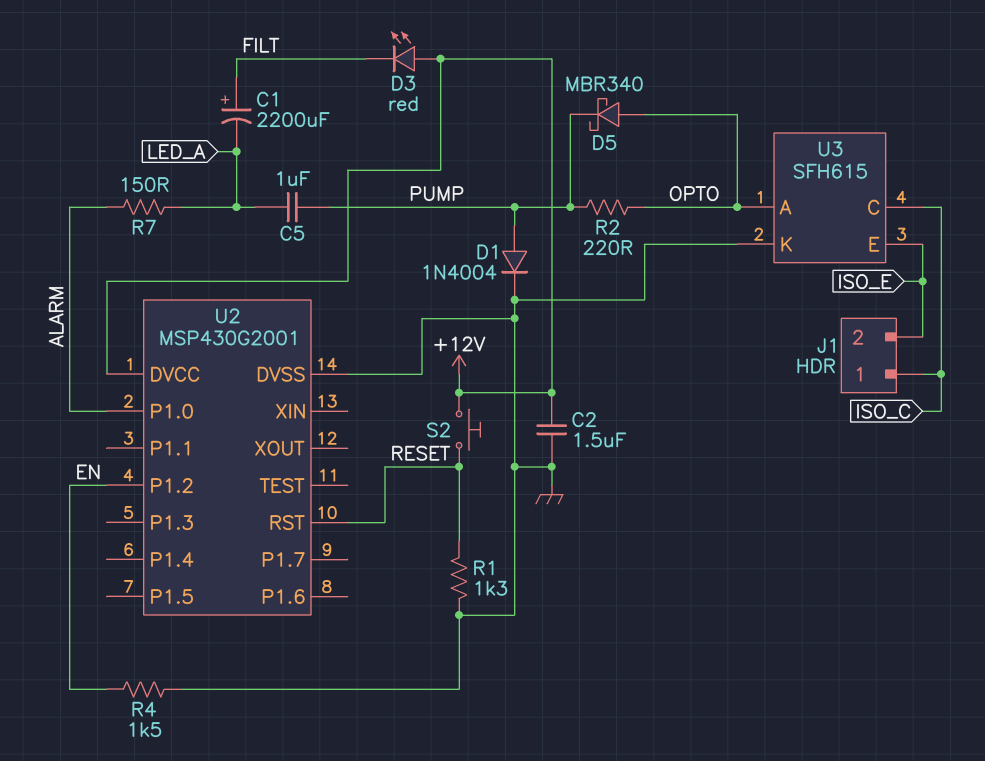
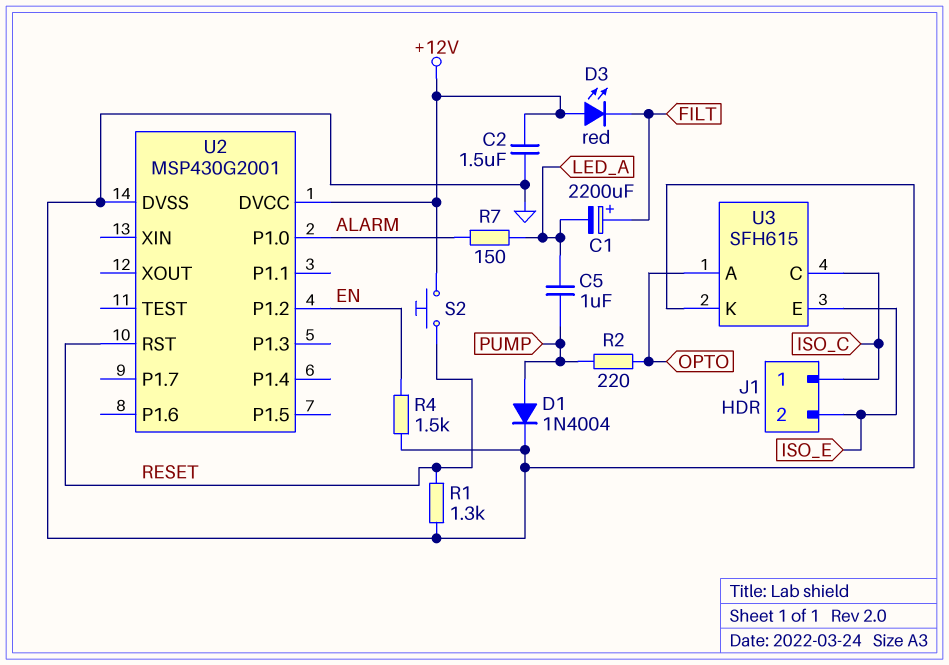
D5: schottky MBR340 (A OPTO, K PUMP) -> none

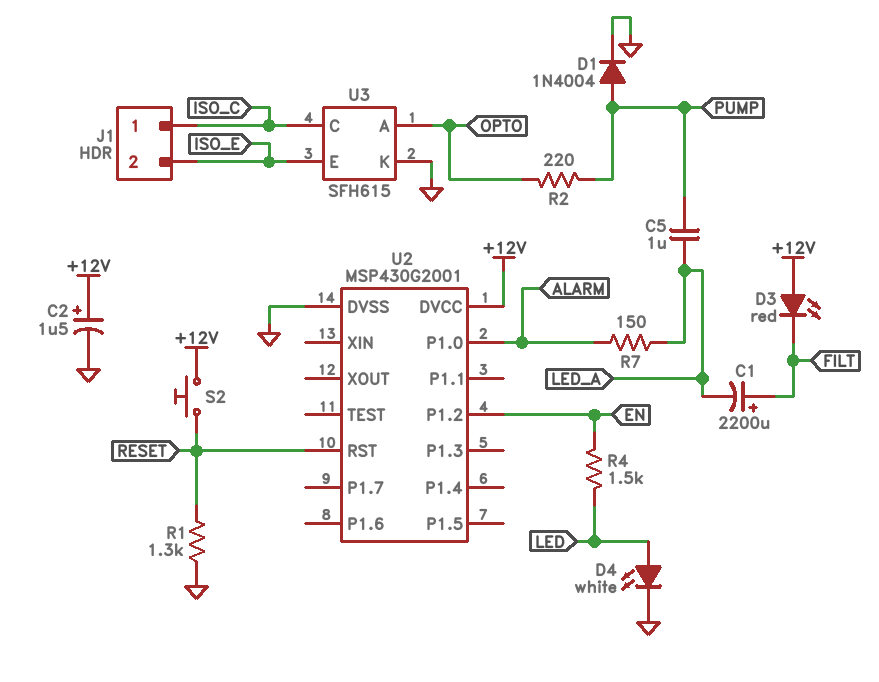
C2: 1.5uF (+12V, GND) -> 1.5uF (plus +12V, minus GND)
D4: none -> LED white (A LED, K GND)
R4: 1.5k (EN, GND) -> 1.5k (EN, LED)

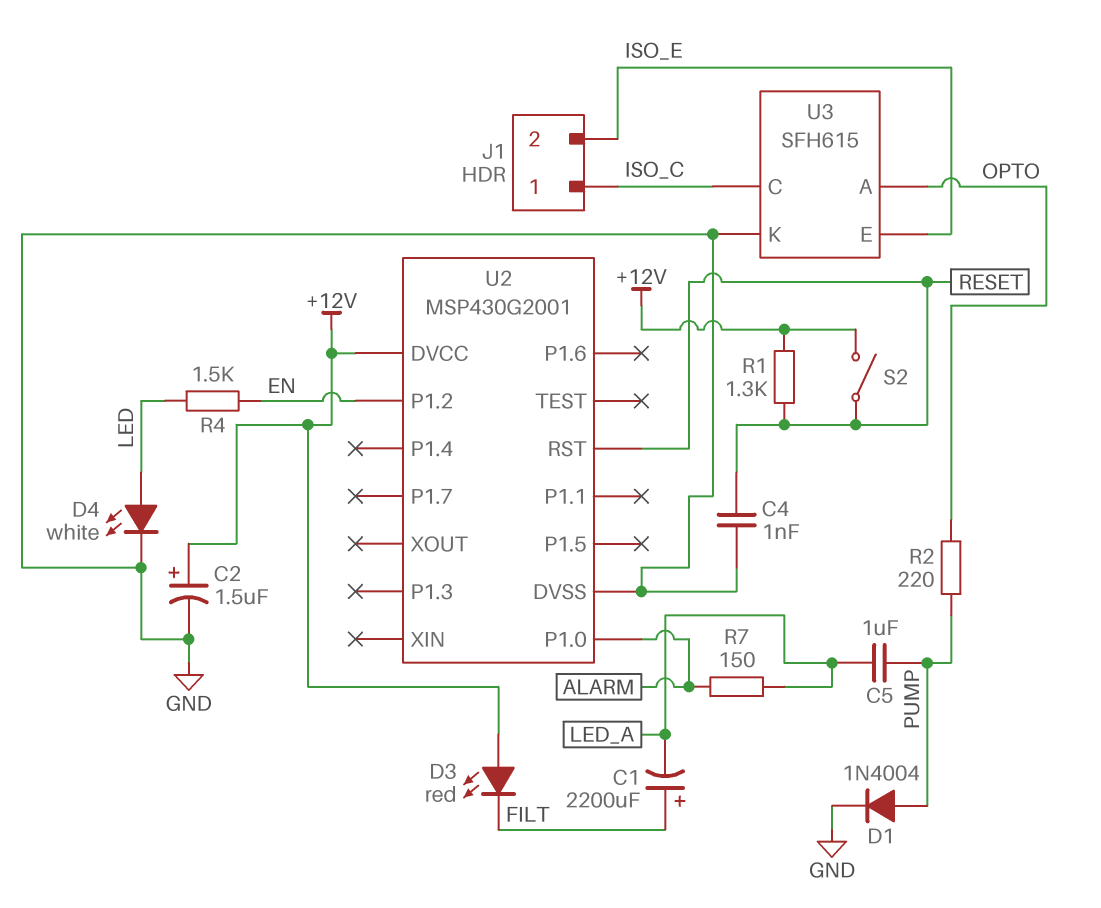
C4: none -> 1nF (GND, RESET)
R1: 1.3k (GND, RESET) -> 1.3k (+12V, RESET)
S2: button (+12V, RESET) -> switch (+12V, RESET)

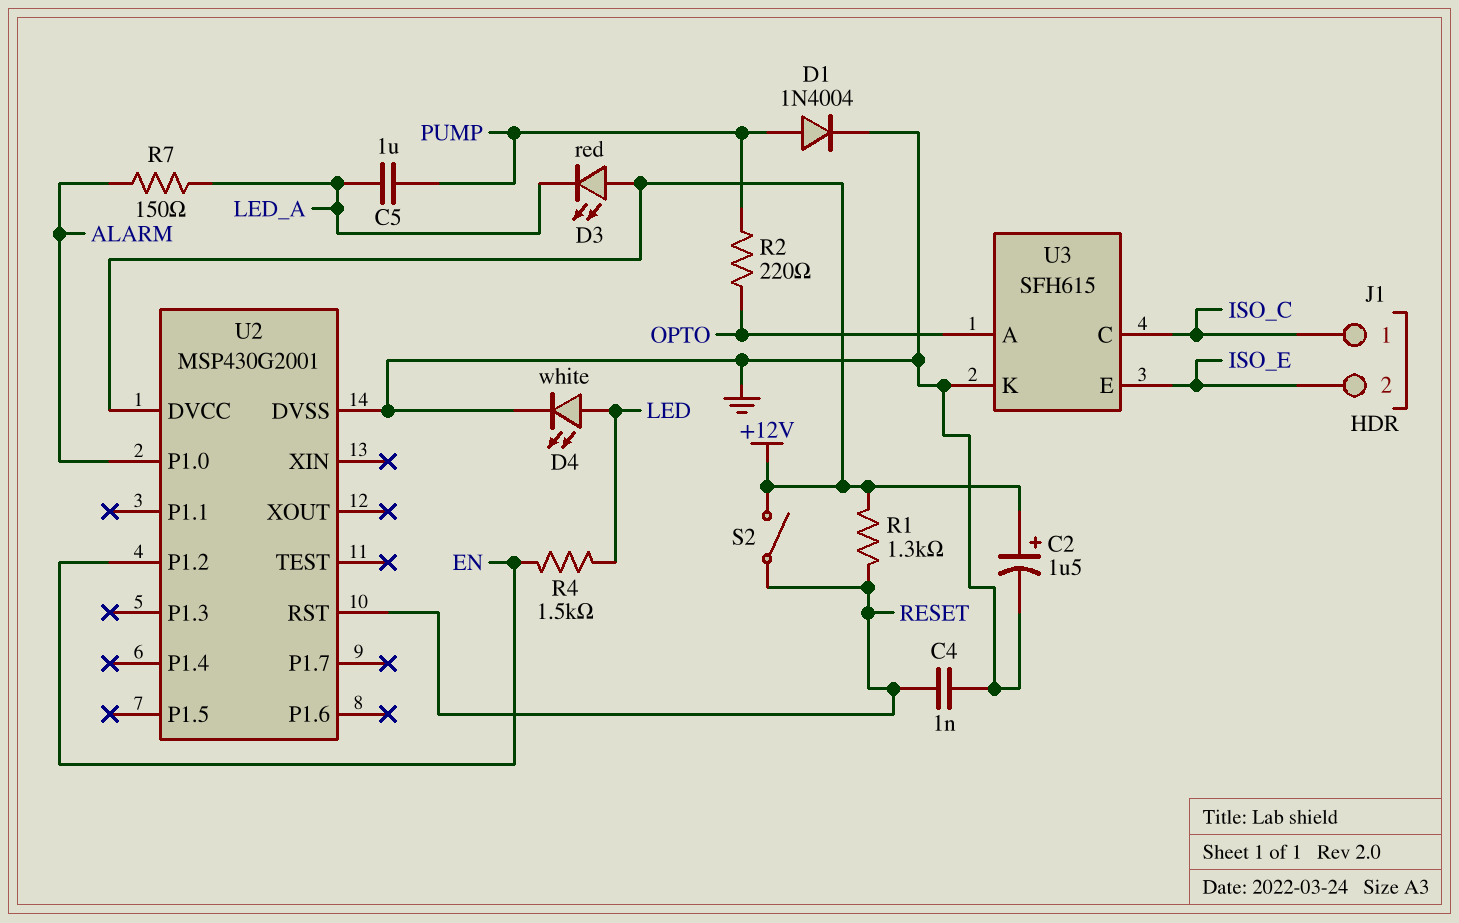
C1: 2200uF (plus FILT, minus LED_A) -> none
D3: LED red (A +12V, K FILT) -> LED red (A +12V, K LED_A)

